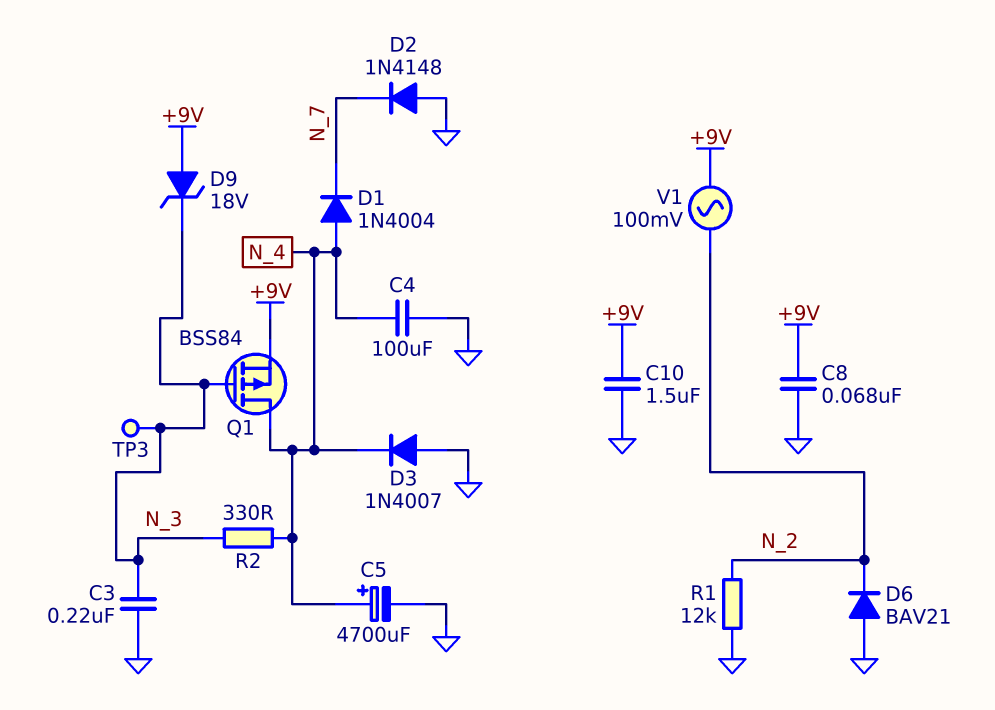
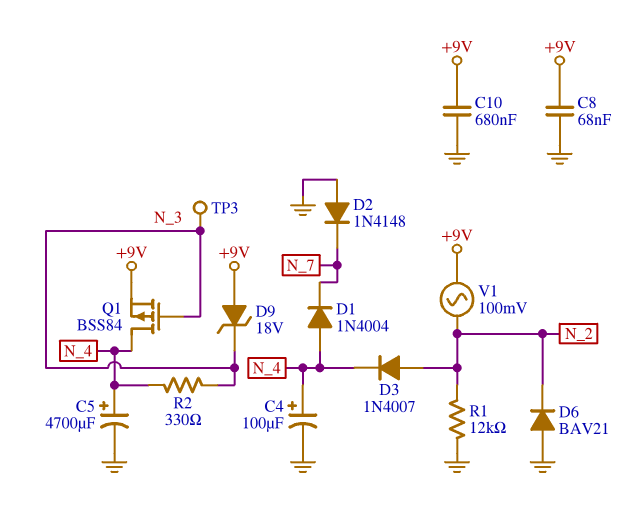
C3: 220nF (GND, N_3) -> none
C4: 100uF (GND, N_4) -> 100uF (plus N_4, minus GND)
C10: 1.5uF (+9V, GND) -> 680nF (+9V, GND)
D3: diode 1N4007 (A GND, K N_4) -> diode 1N4007 (A N_2, K N_4)

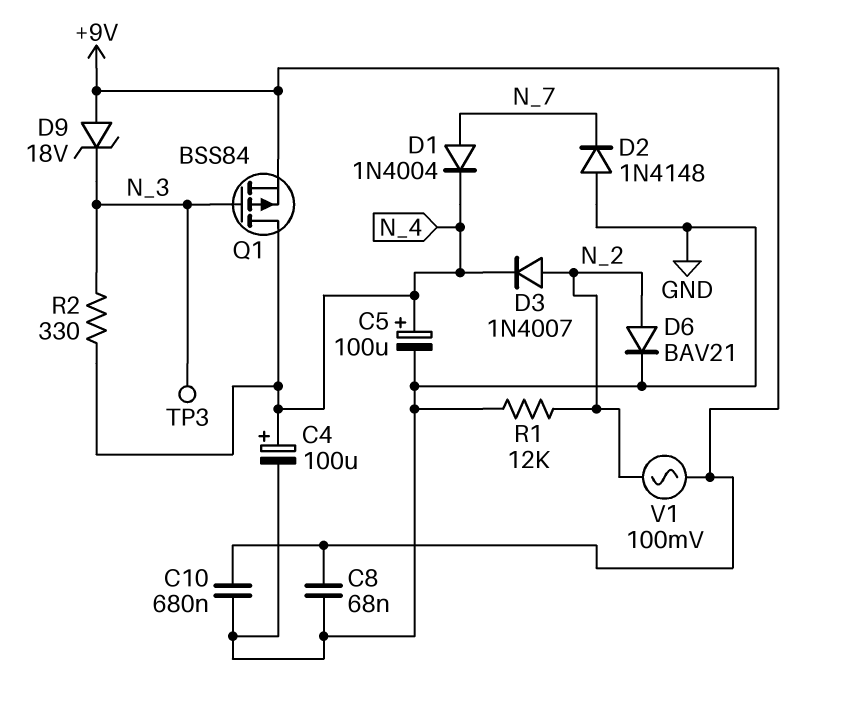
C5: 4700uF (plus N_4, minus GND) -> 100uF (plus N_4, minus GND)
D1: diode 1N4004 (A N_4, K N_7) -> diode 1N4004 (A N_7, K N_4)
D6: diode BAV21 (A GND, K N_2) -> diode BAV21 (A N_2, K GND)

